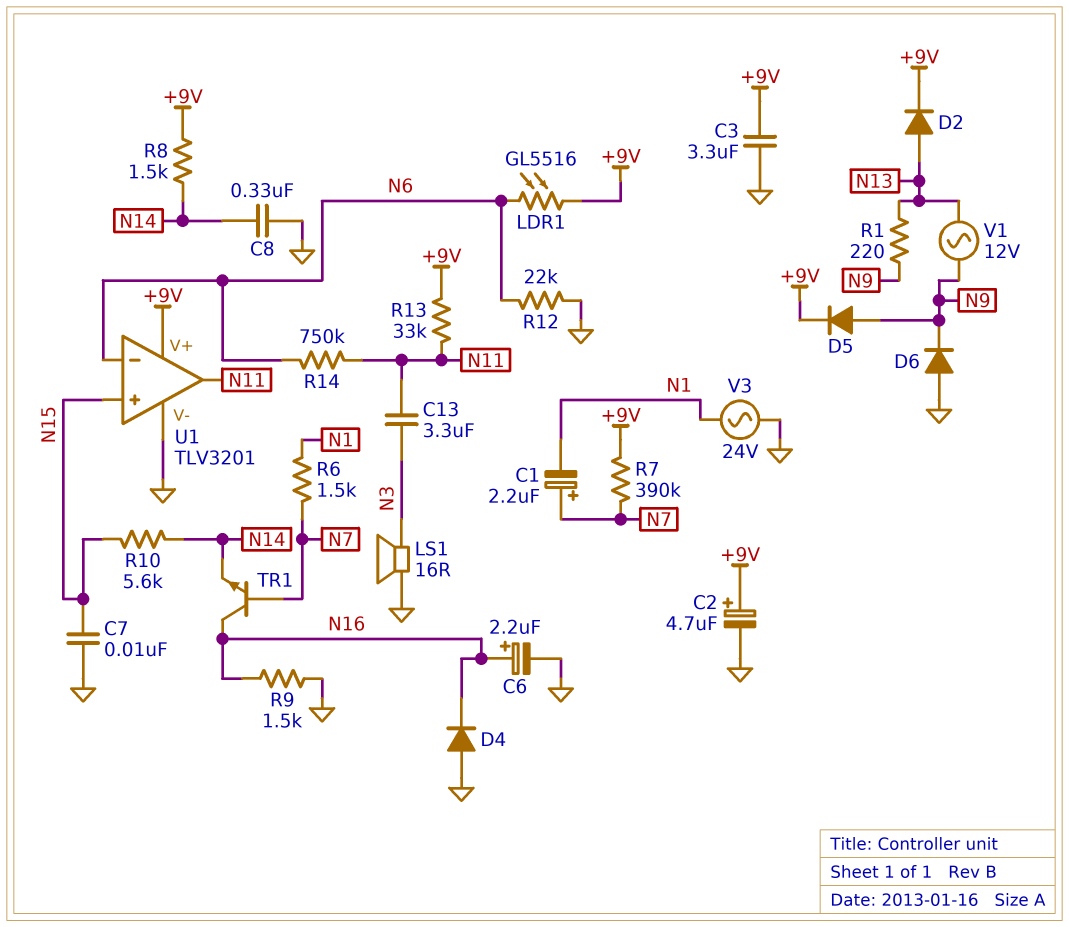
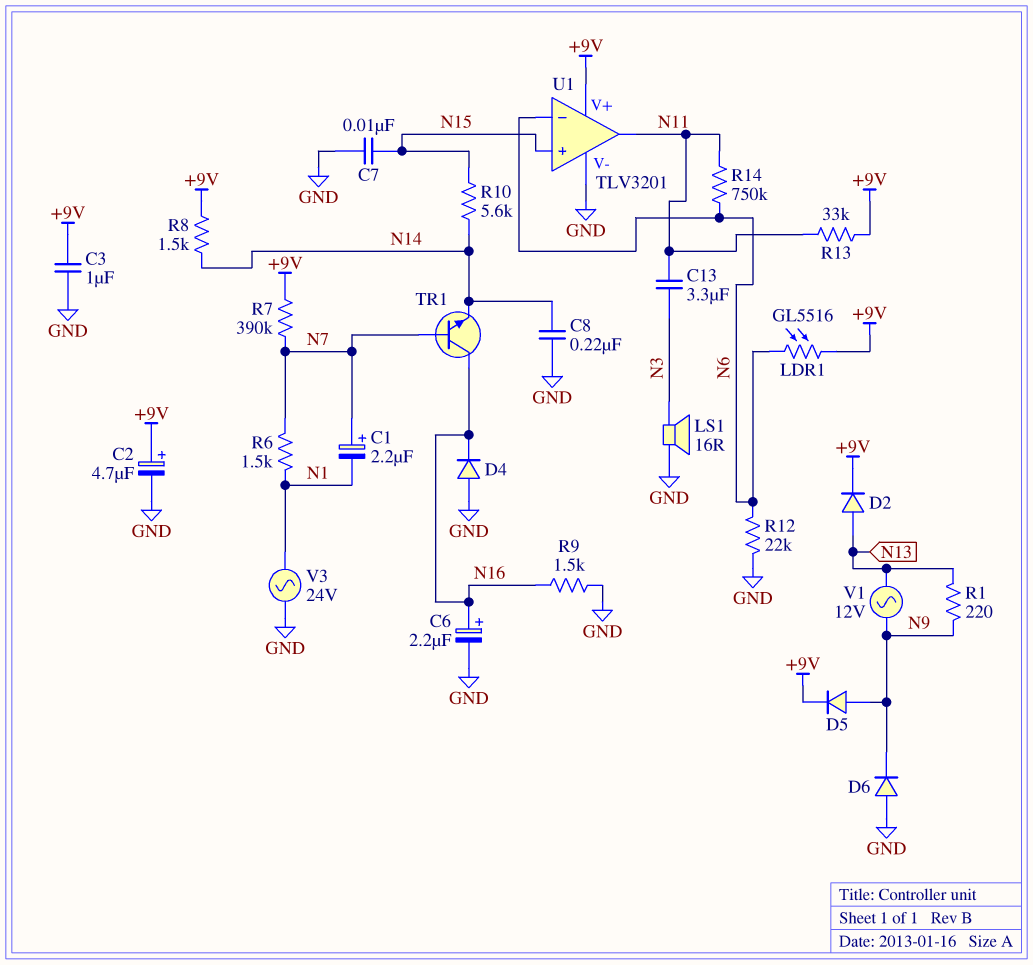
C3: 3.3uF (+9V, GND) -> 1uF (+9V, GND)
C8: 330nF (GND, N14) -> 220nF (GND, N14)

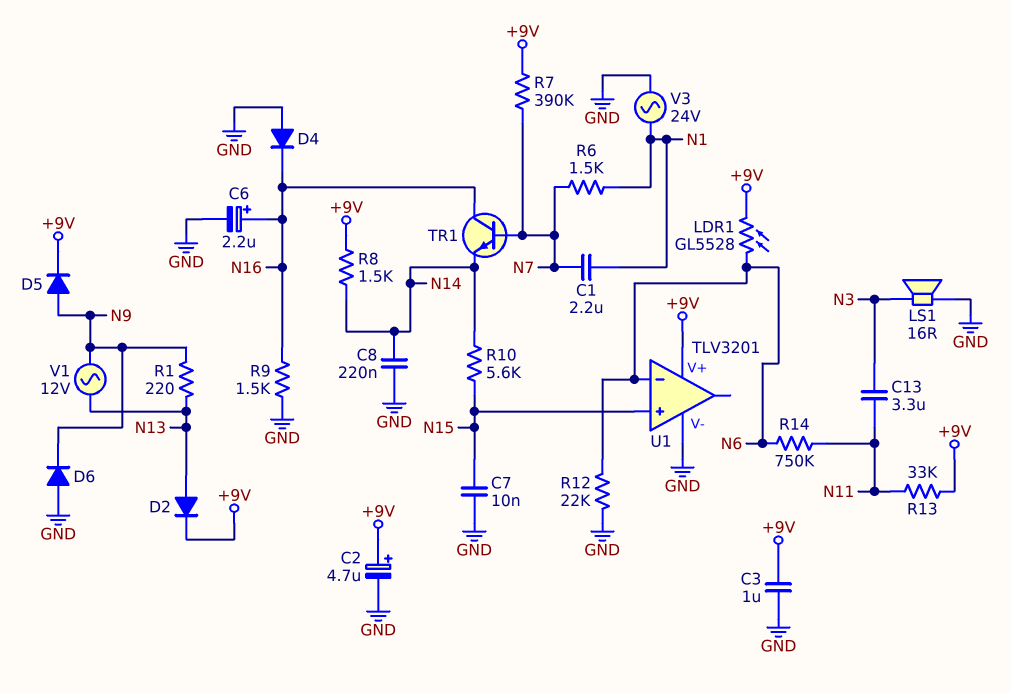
C1: 2.2uF (plus N7, minus N1) -> 2.2uF (N1, N7)
LDR1: GL5516 (+9V, N6) -> GL5528 (+9V, N6)
U1 pin out: N11 -> none

